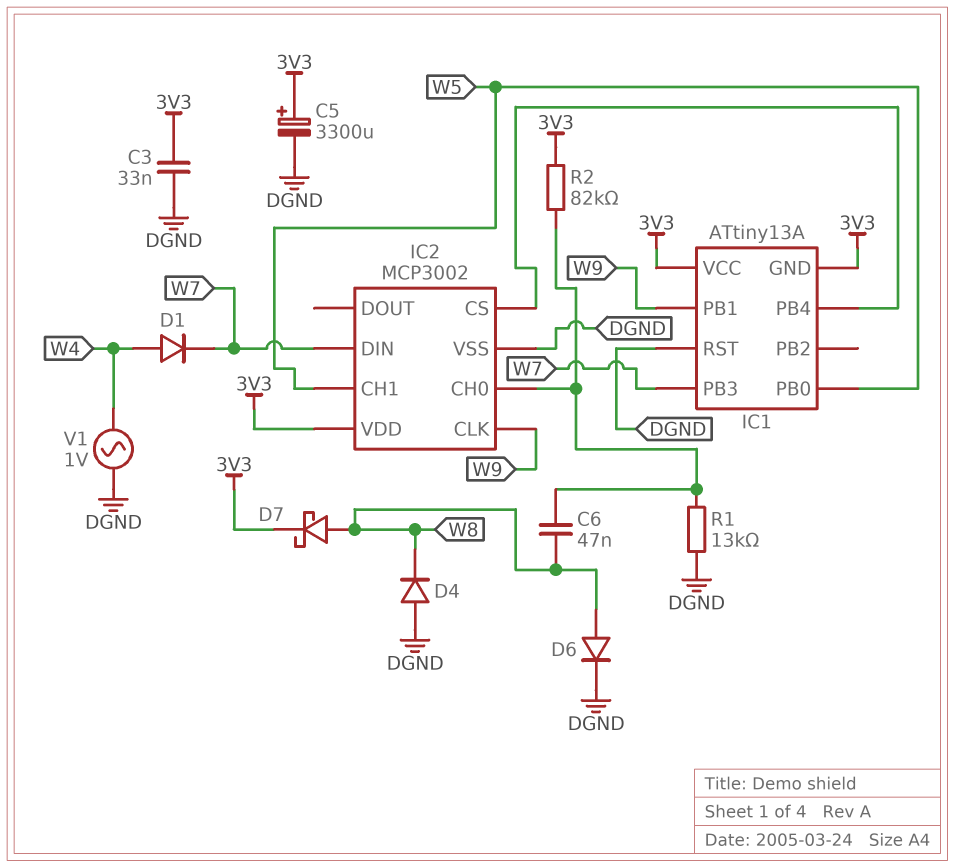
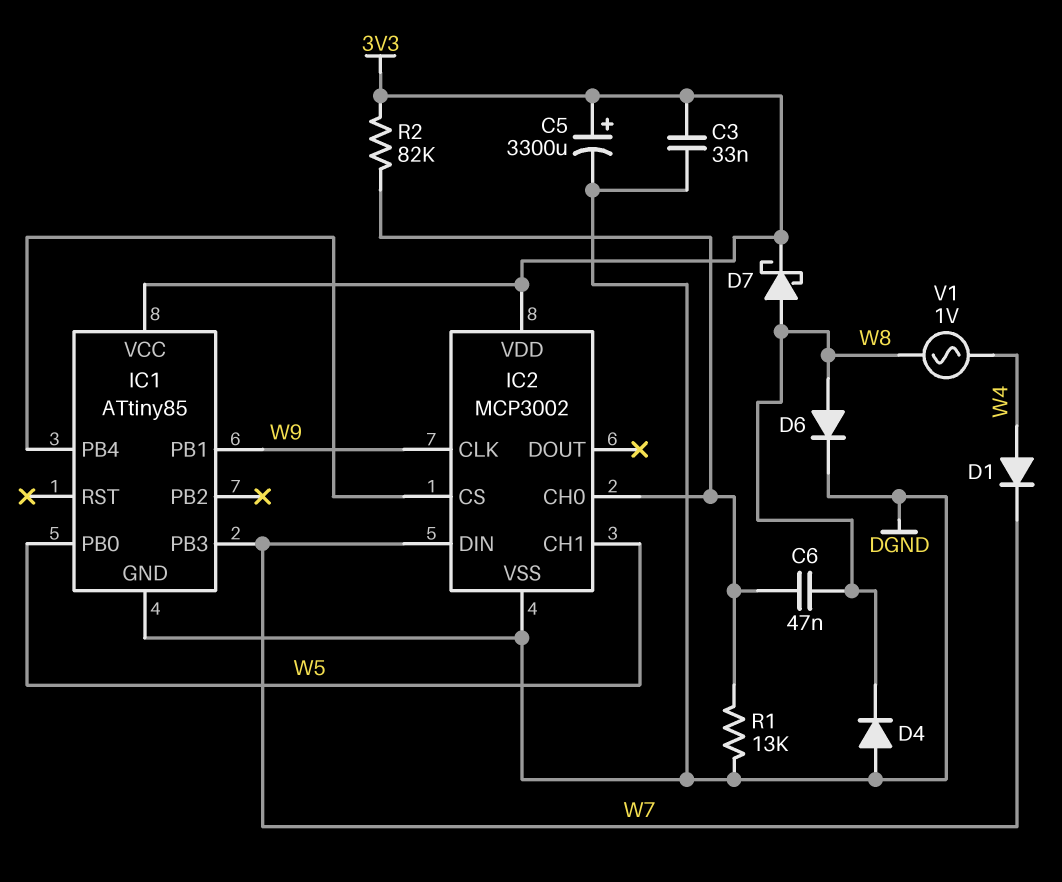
IC1: ATtiny13A -> ATtiny85
IC1 pin GND: 3V3 -> DGND
IC1 pin RST: DGND -> none
V1: AC 1V (DGND, W4) -> AC 1V (W4, W8)

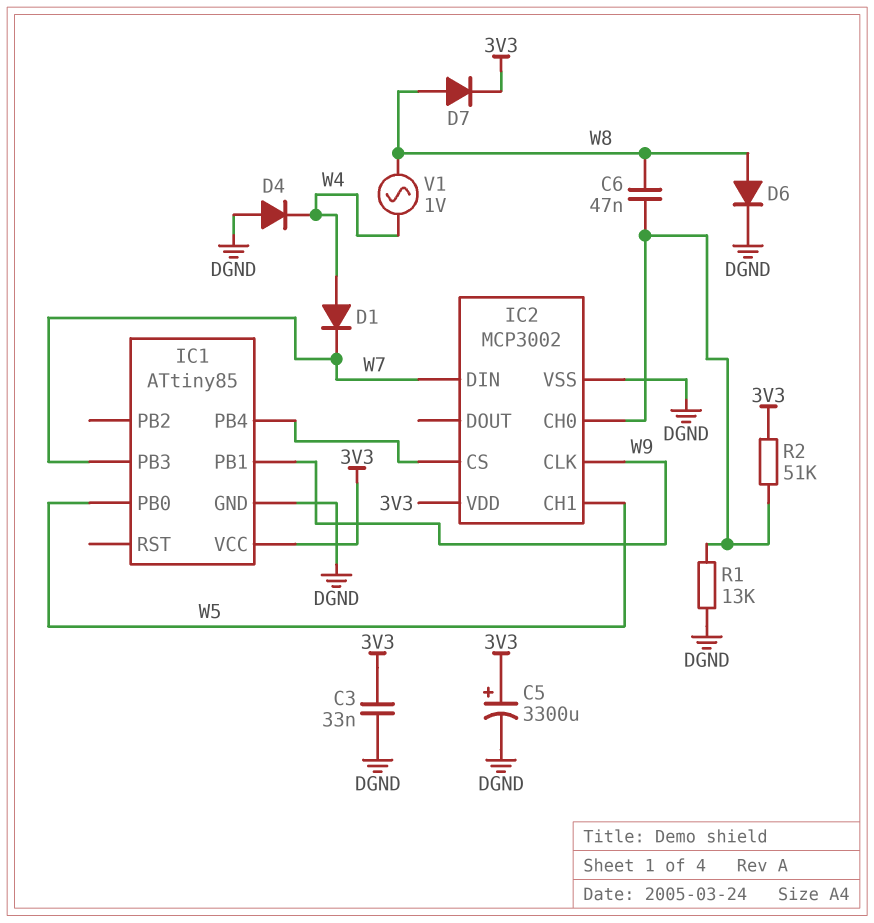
D4: diode (A DGND, K W8) -> diode (A DGND, K W4)
D7: schottky (A W8, K 3V3) -> diode (A W8, K 3V3)
R2: 82k (3V3, IC2/CH0) -> 51k (3V3, IC2/CH0)

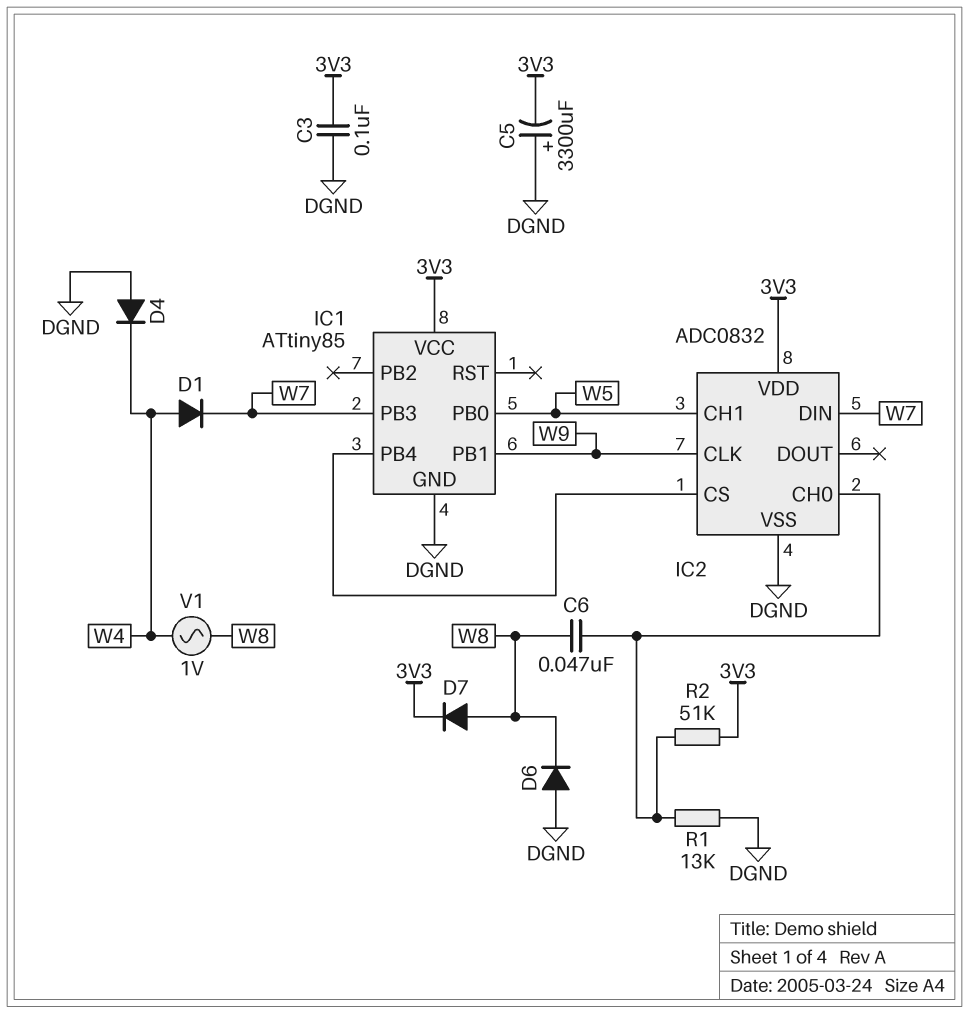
C3: 33nF (3V3, DGND) -> 100nF (3V3, DGND)
C5: 3300uF (plus 3V3, minus DGND) -> 3300uF (plus DGND, minus 3V3)
D6: diode (A W8, K DGND) -> diode (A DGND, K W8)
IC2: MCP3002 -> ADC0832

